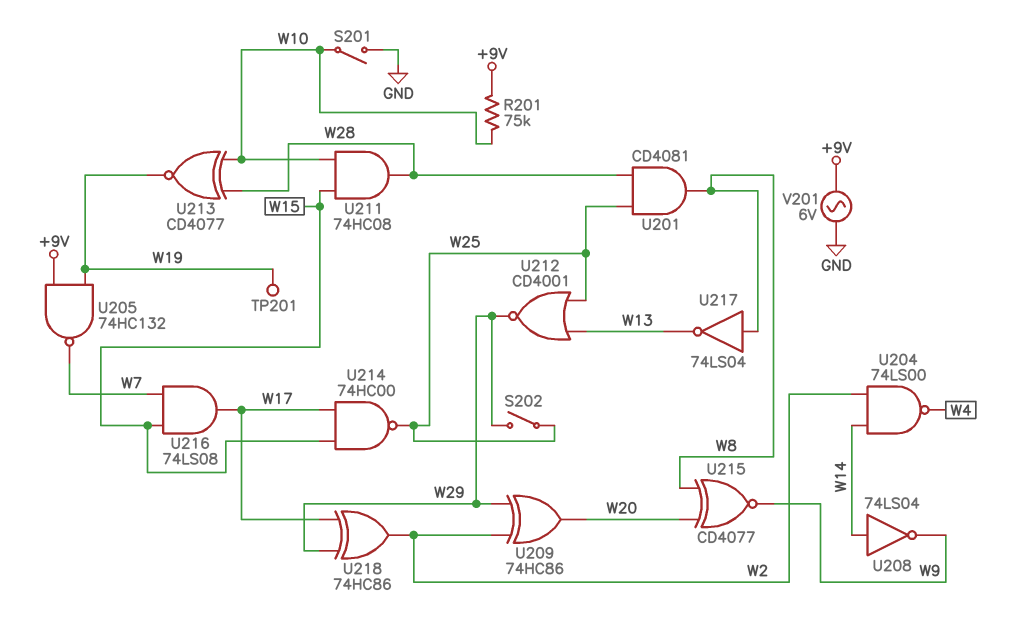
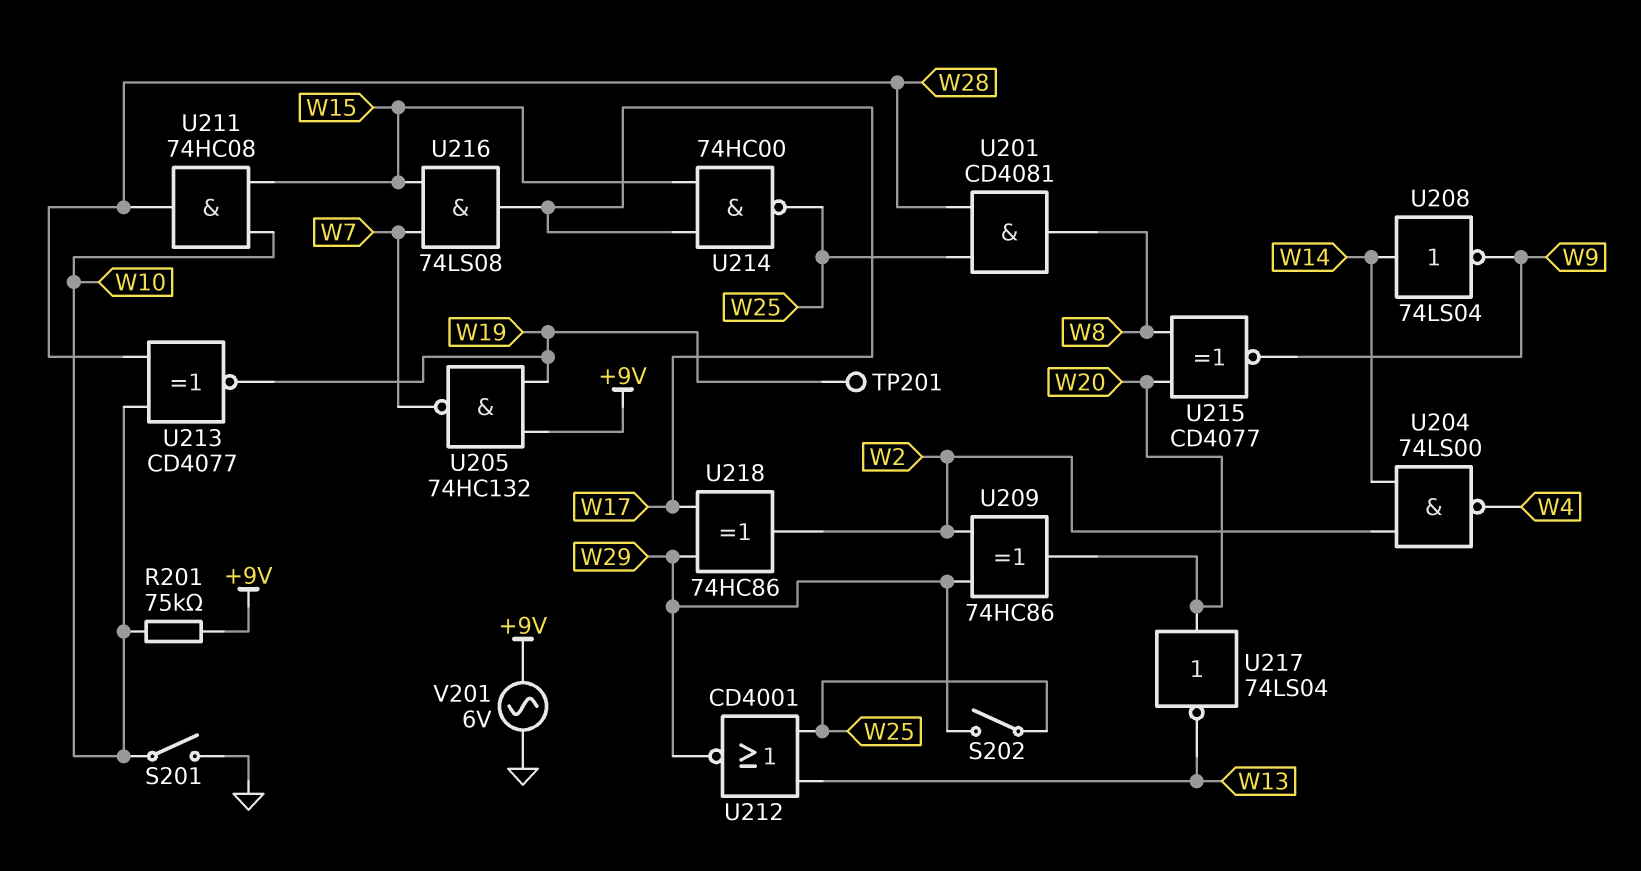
U217: NOT 74LS04 (in W8, out W13) -> NOT 74LS04 (in W20, out W13)

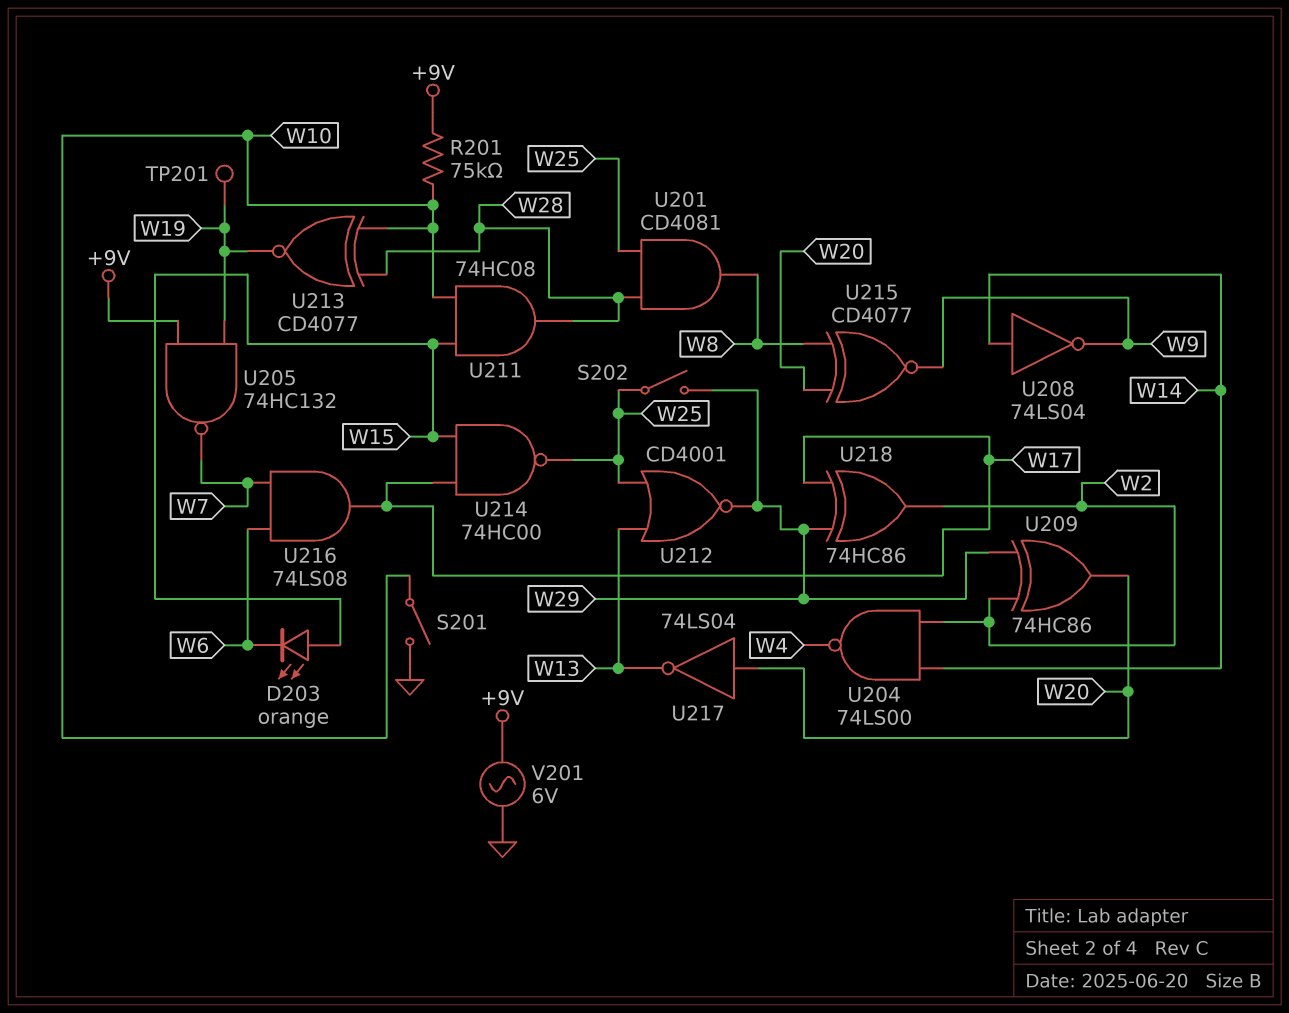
D203: none -> LED orange (A W15, K W6)
U216: AND 74LS08 (in W7, in W15, out W17) -> AND 74LS08 (in W6, in W7, out W17)

